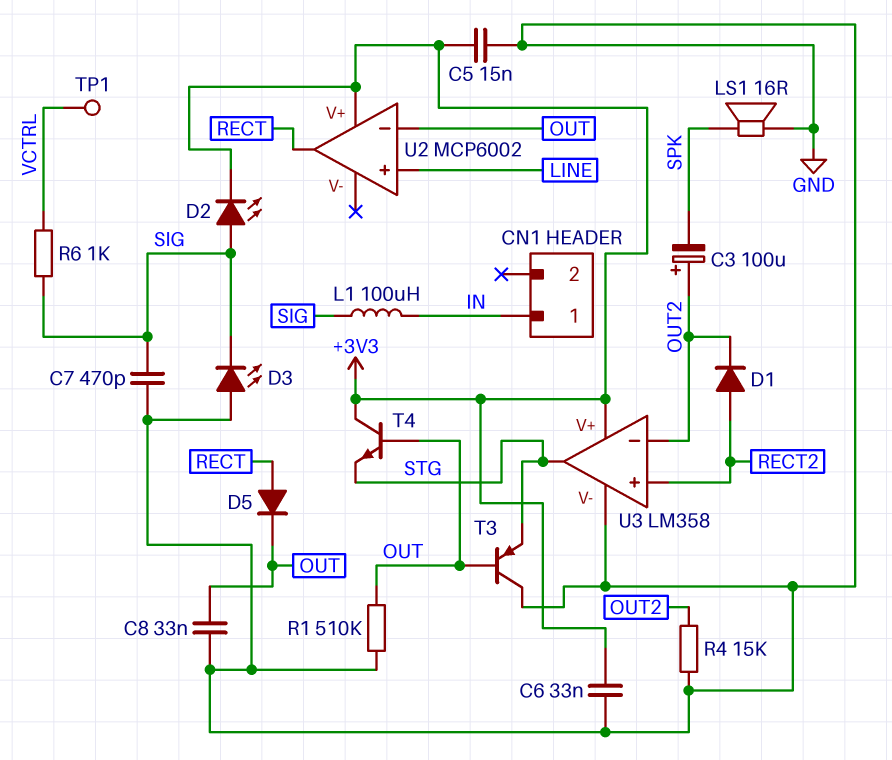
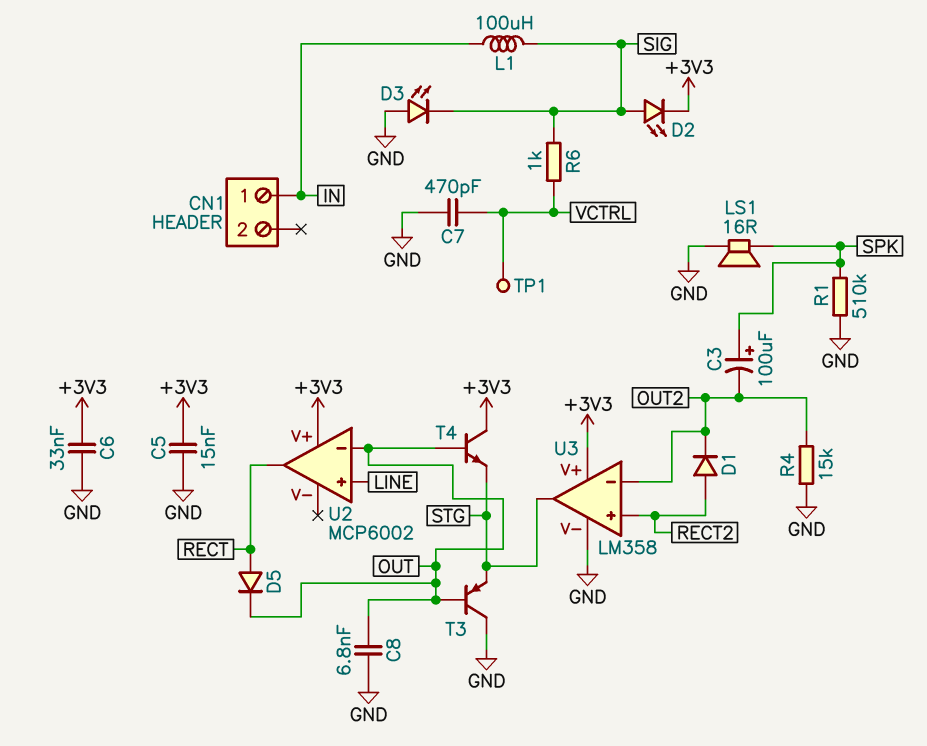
C3: 100uF (plus OUT2, minus SPK) -> 100uF (plus SPK, minus OUT2)
C7: 470pF (GND, SIG) -> 470pF (GND, VCTRL)
C8: 33nF (GND, OUT) -> 6.8nF (GND, OUT)
R1: 510k (GND, OUT) -> 510k (GND, SPK)

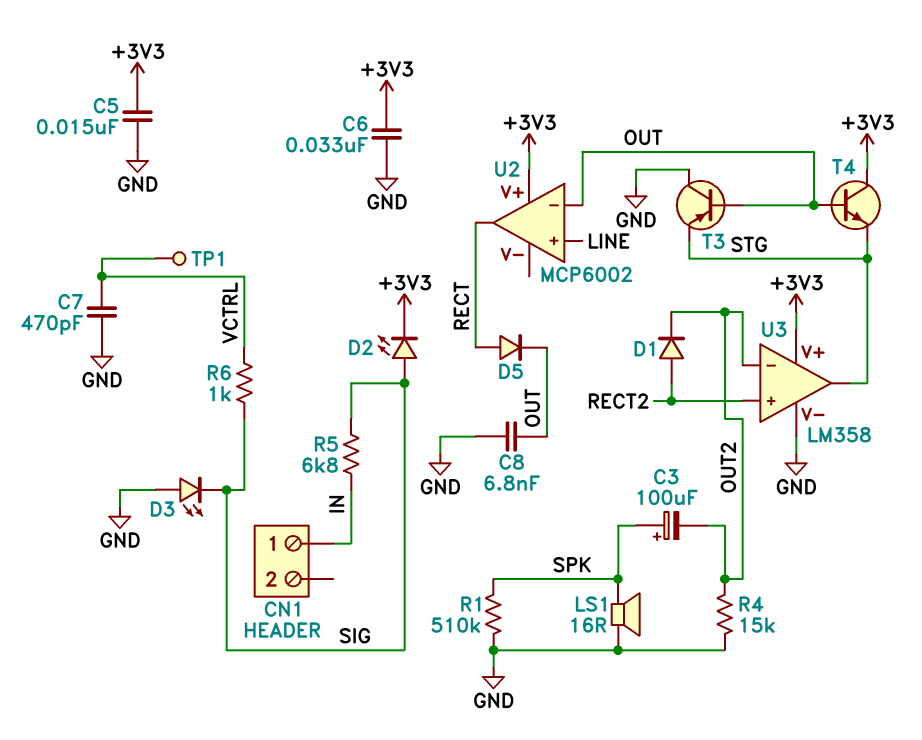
L1: 100uH (IN, SIG) -> none
R5: none -> 6.8k (IN, SIG)

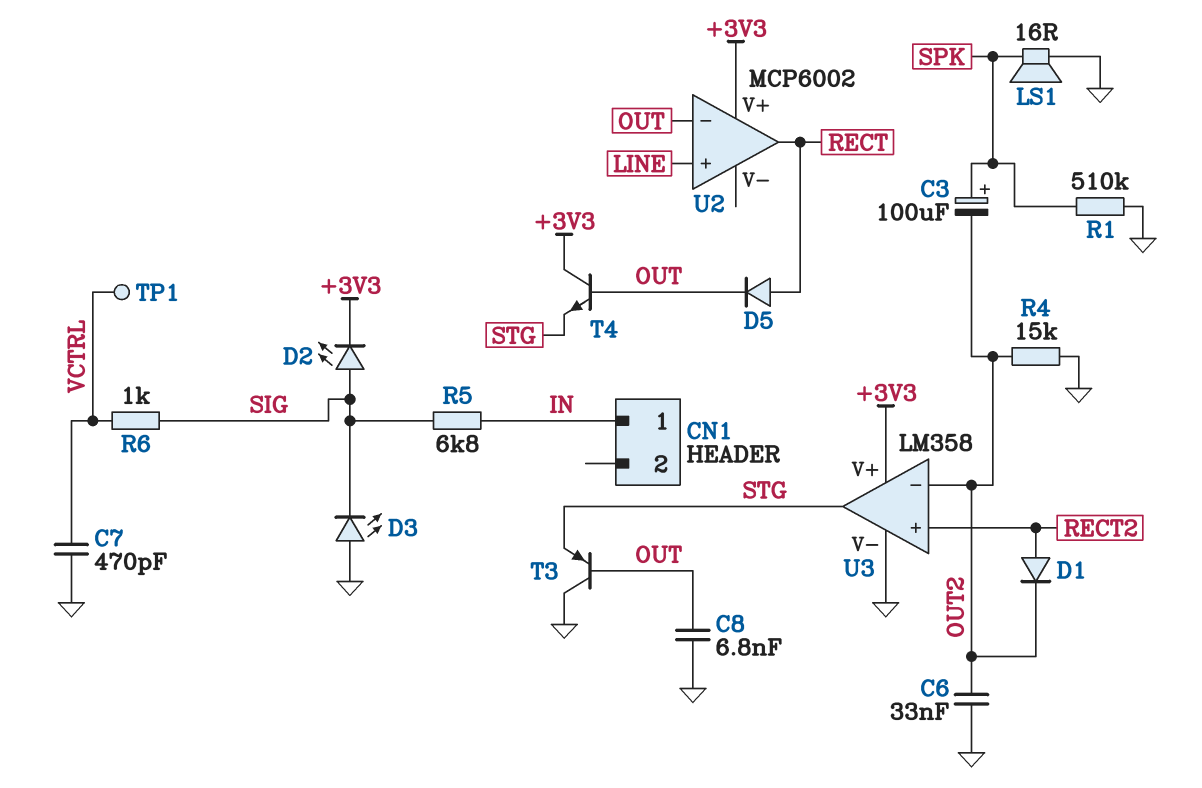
C5: 15nF (+3V3, GND) -> none
C6: 33nF (+3V3, GND) -> 33nF (GND, OUT2)

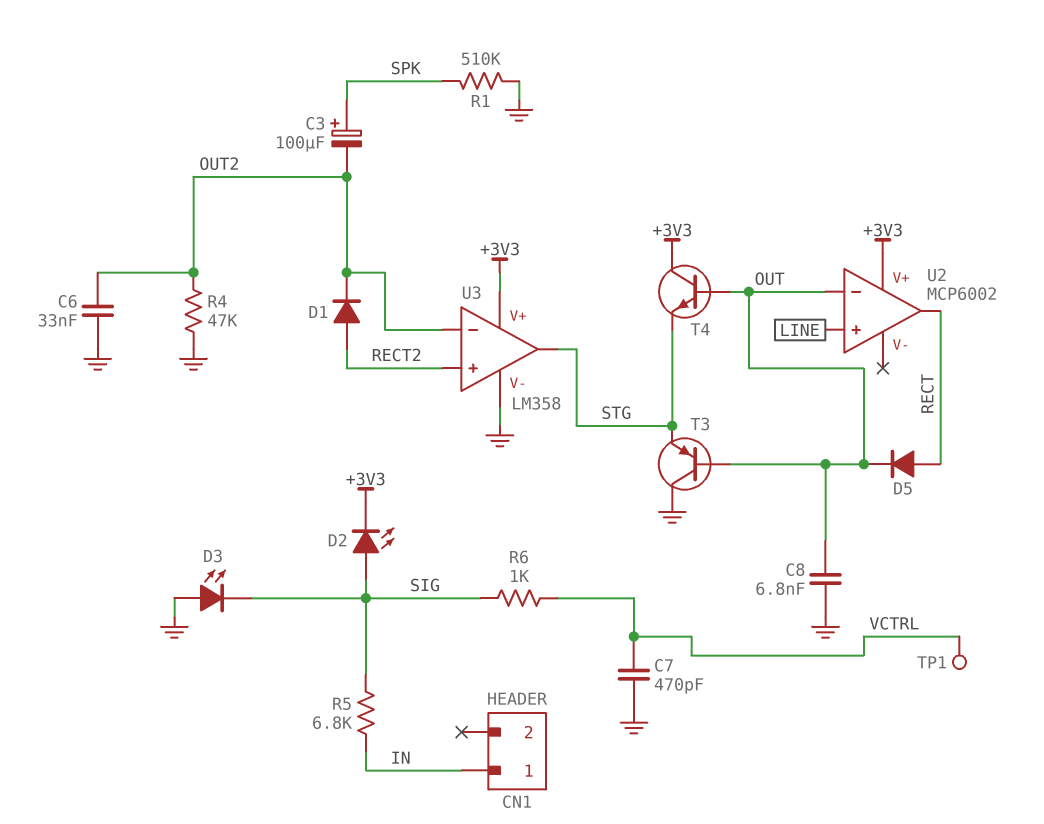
LS1: speaker 16R (GND, SPK) -> none
R4: 15k (GND, OUT2) -> 47k (GND, OUT2)

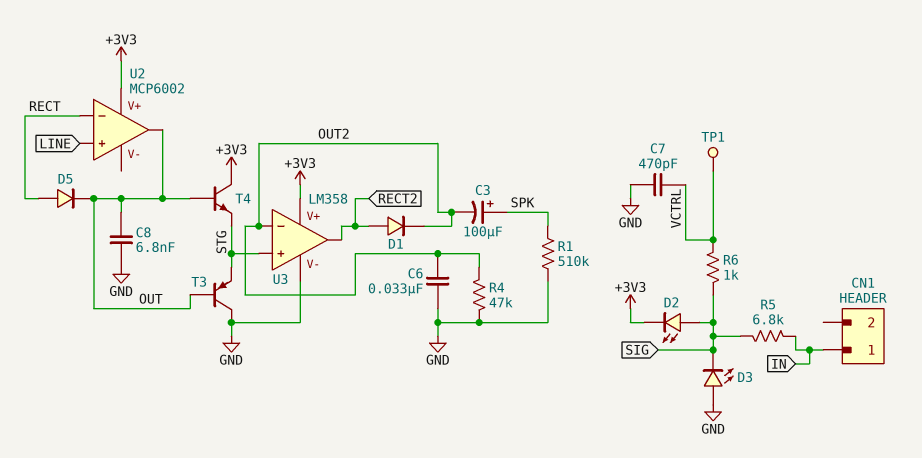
U2 pin in-: OUT -> RECT
U2 pin out: RECT -> OUT
U3 pin in+: RECT2 -> STG
U3 pin out: STG -> RECT2

